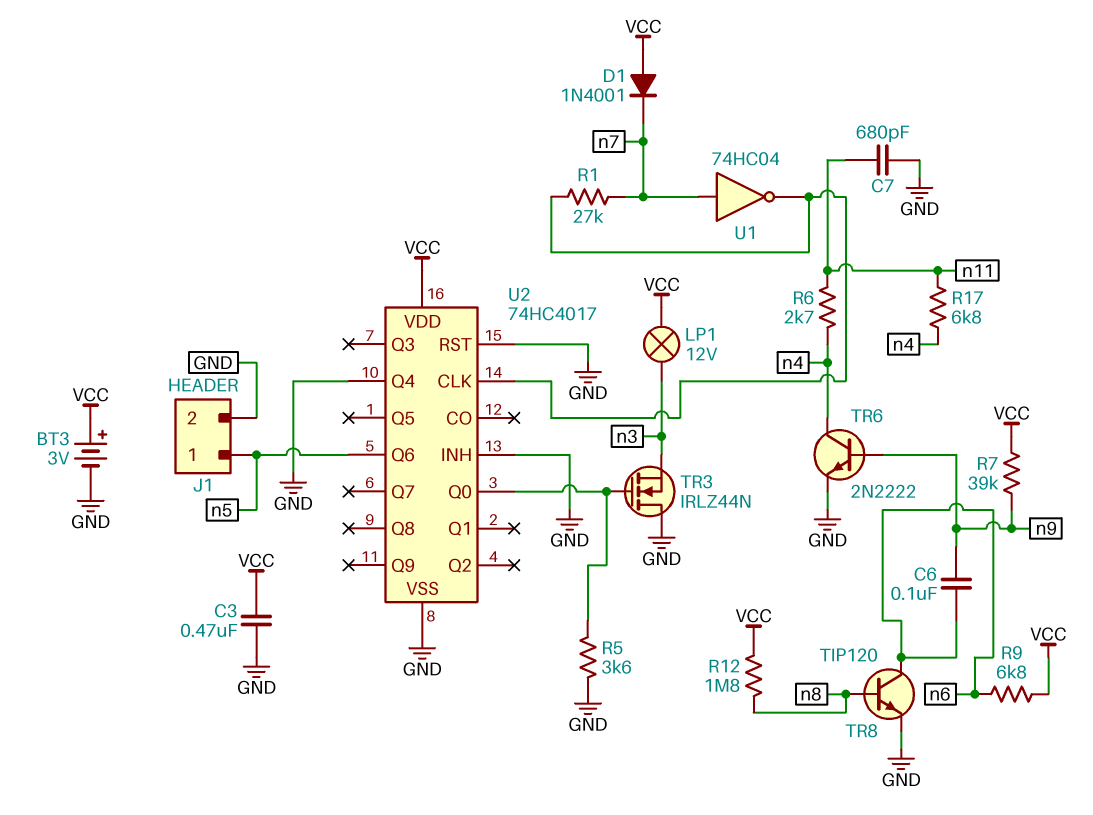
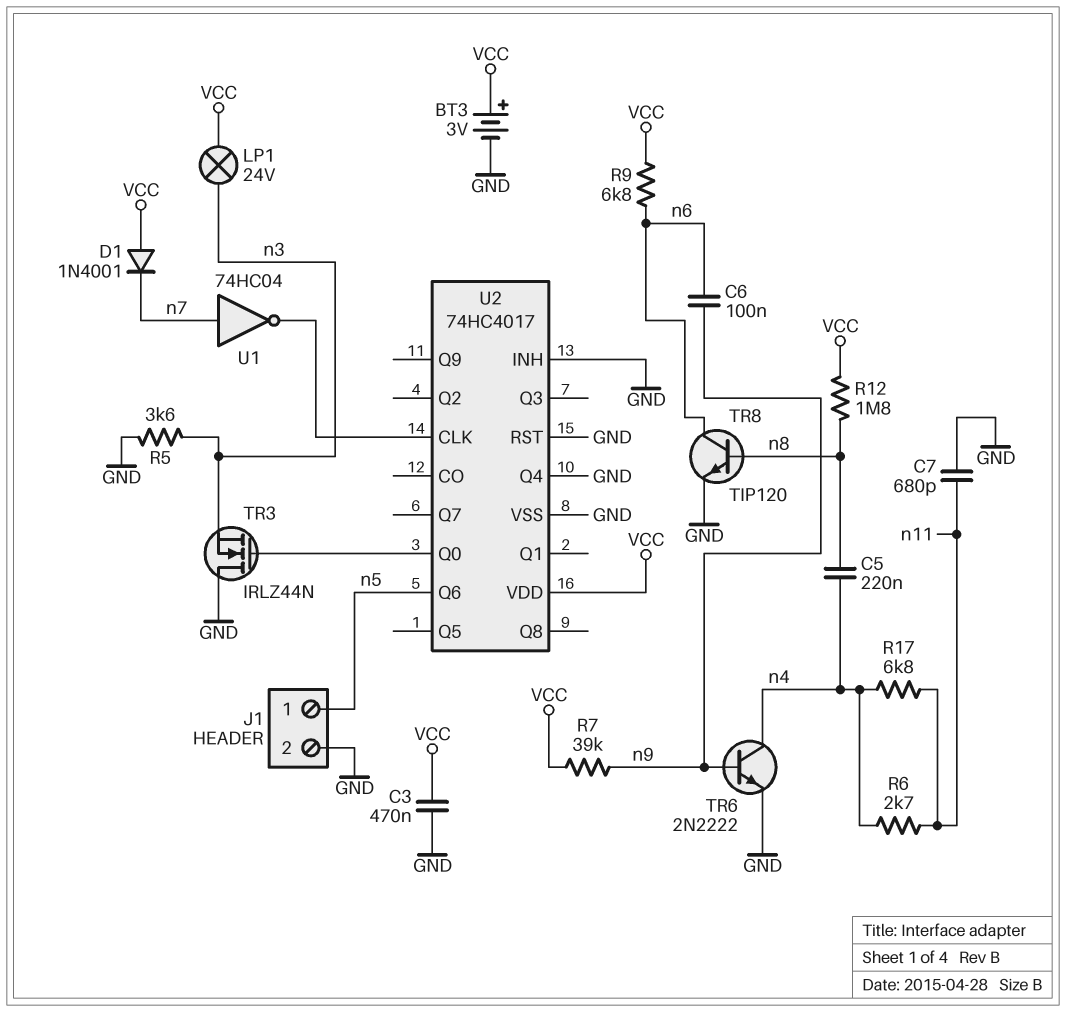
C5: none -> 220nF (n4, n8)
LP1: lamp 12V (VCC, n3) -> lamp 24V (VCC, n3)
R1: 27k (U2/CLK, n7) -> none
R5: 3.6k (GND, U2/Q0) -> 3.6k (GND, n3)

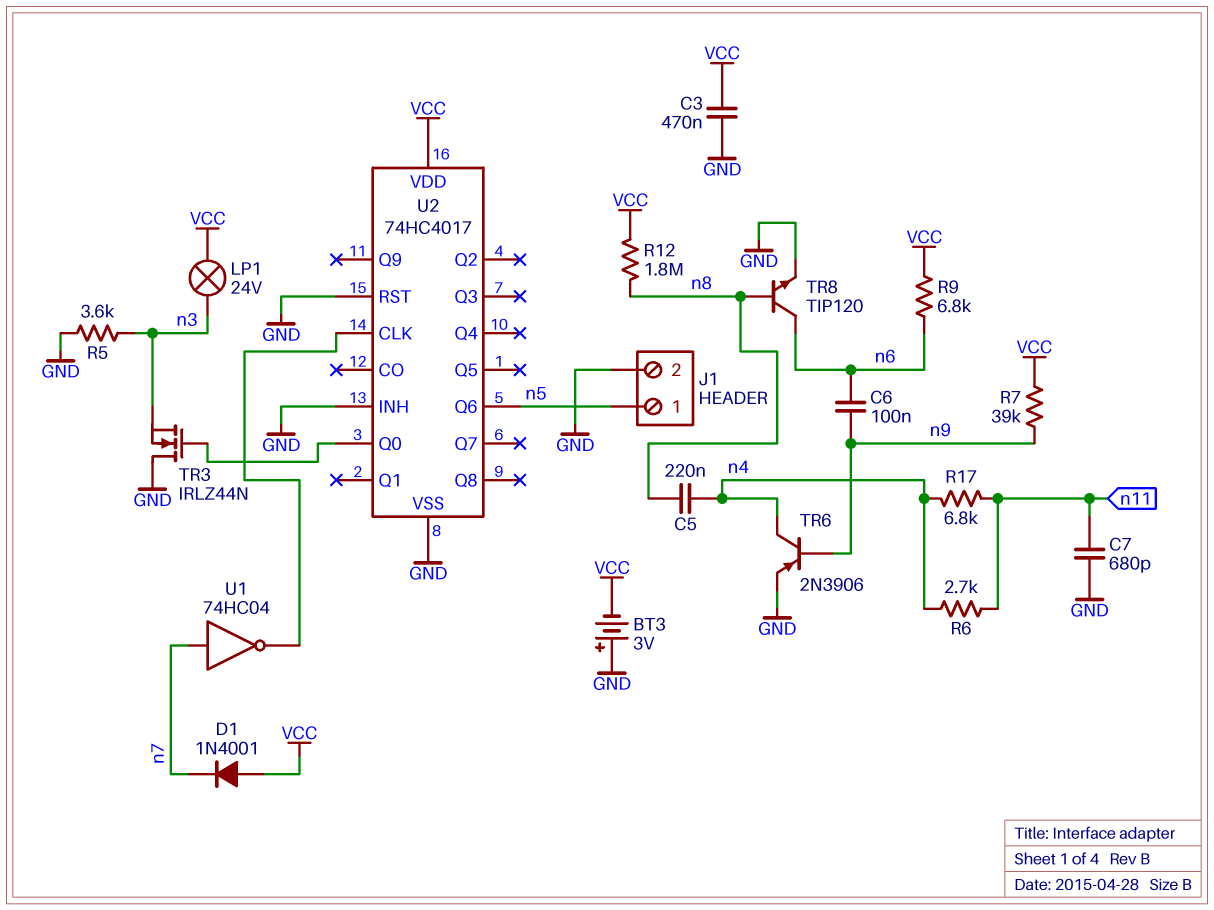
BT3: 3V (plus VCC, minus GND) -> 3V (plus GND, minus VCC)
TR6: NPN 2N2222 (B n9, C n4, E GND) -> PNP 2N3906 (B n9, C n4, E GND)
U2 pin Q4: GND -> none

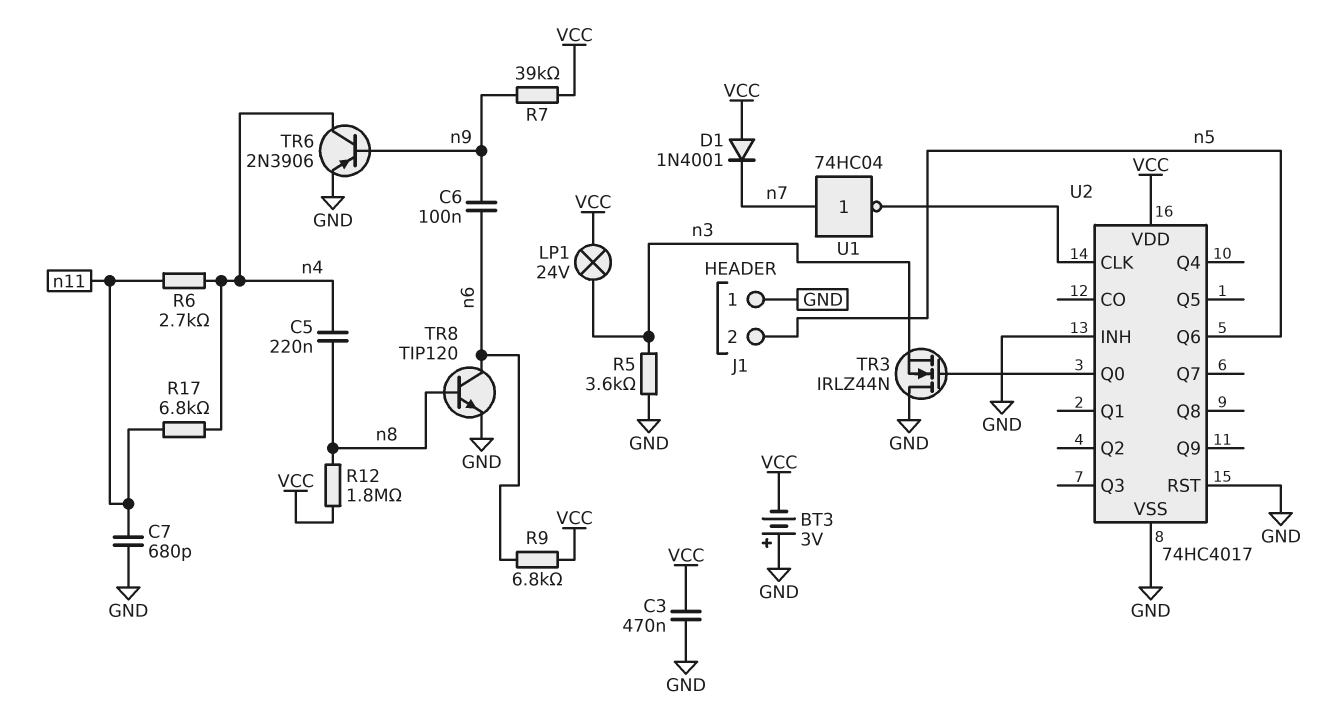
J1 pin 1: n5 -> GND
J1 pin 2: GND -> n5

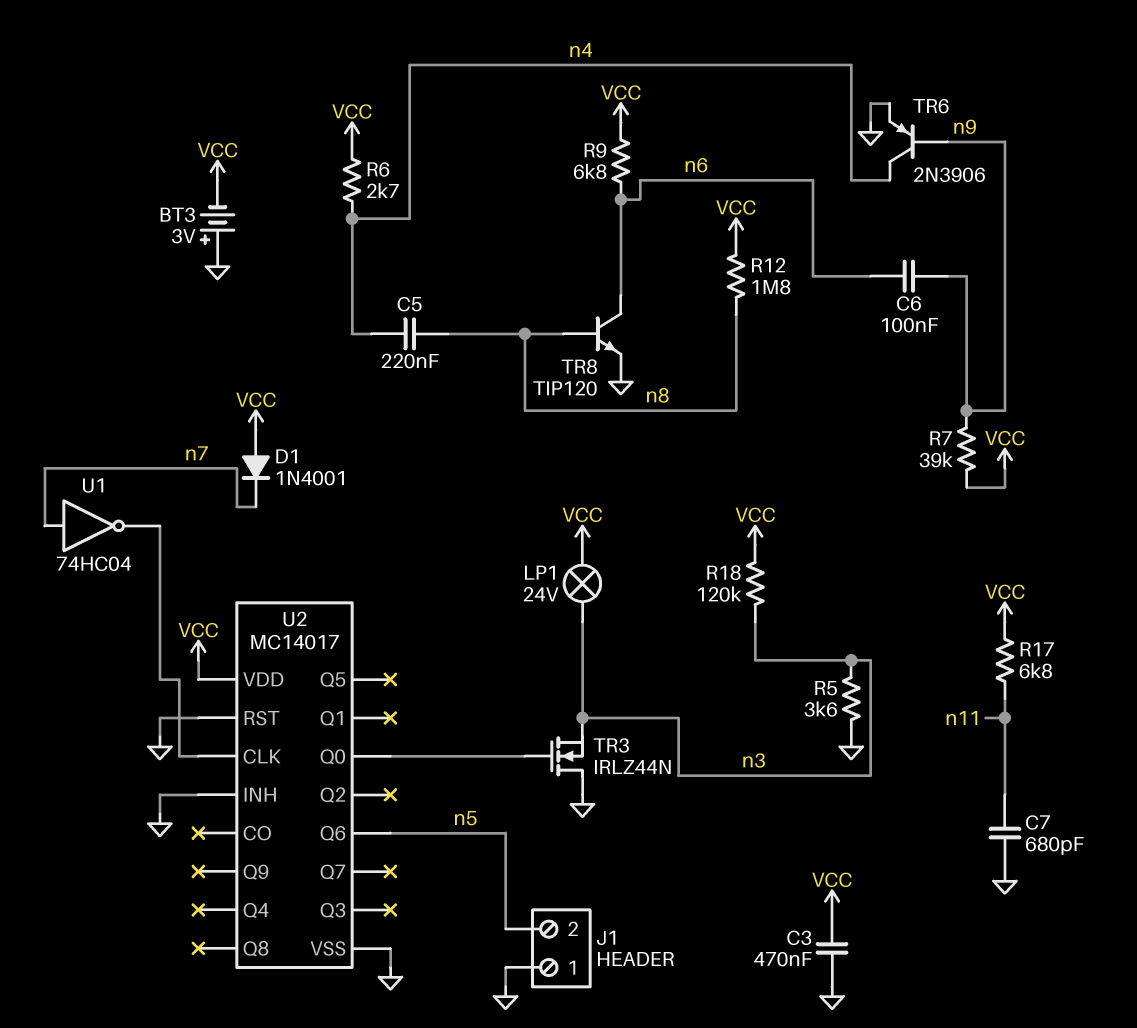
R6: 2.7k (n4, n11) -> 2.7k (VCC, n4)
R17: 6.8k (n4, n11) -> 6.8k (VCC, n11)
R18: none -> 120k (VCC, n3)
U2: 74HC4017 -> MC14017

